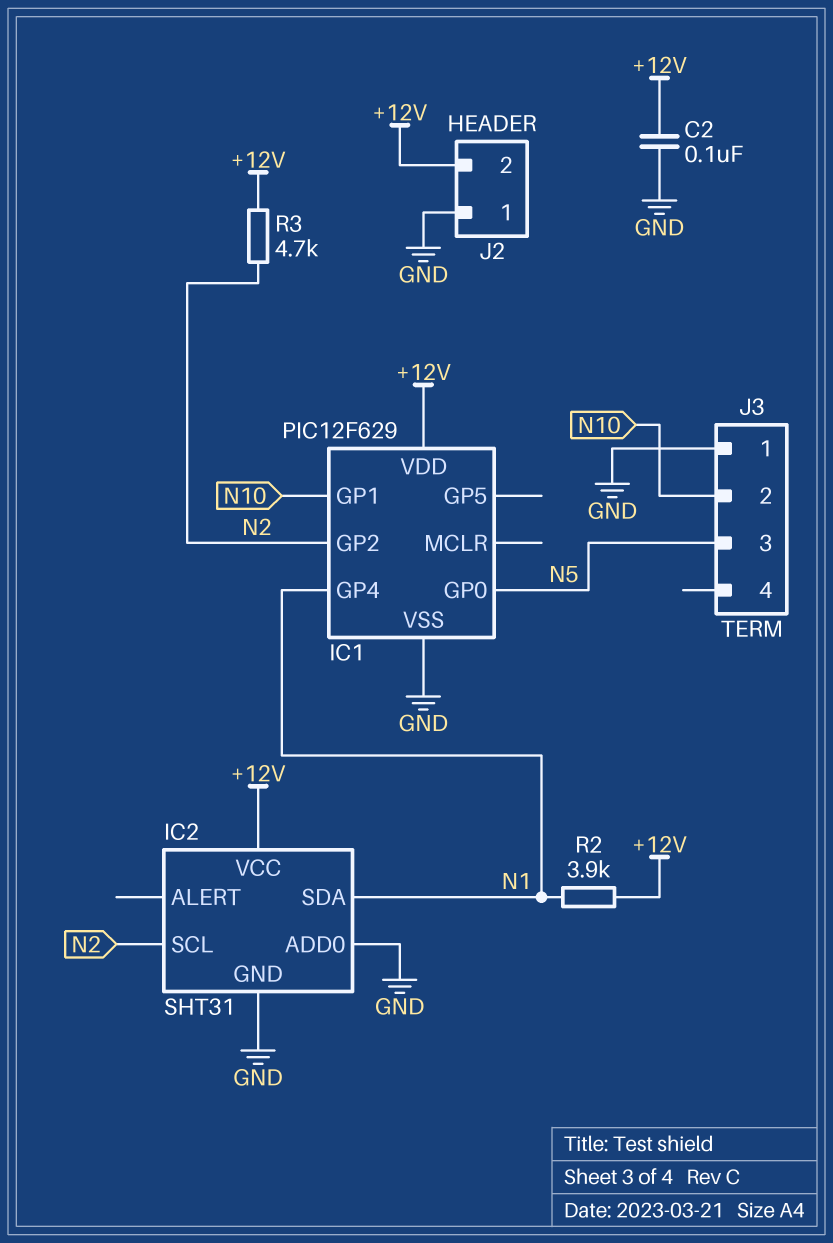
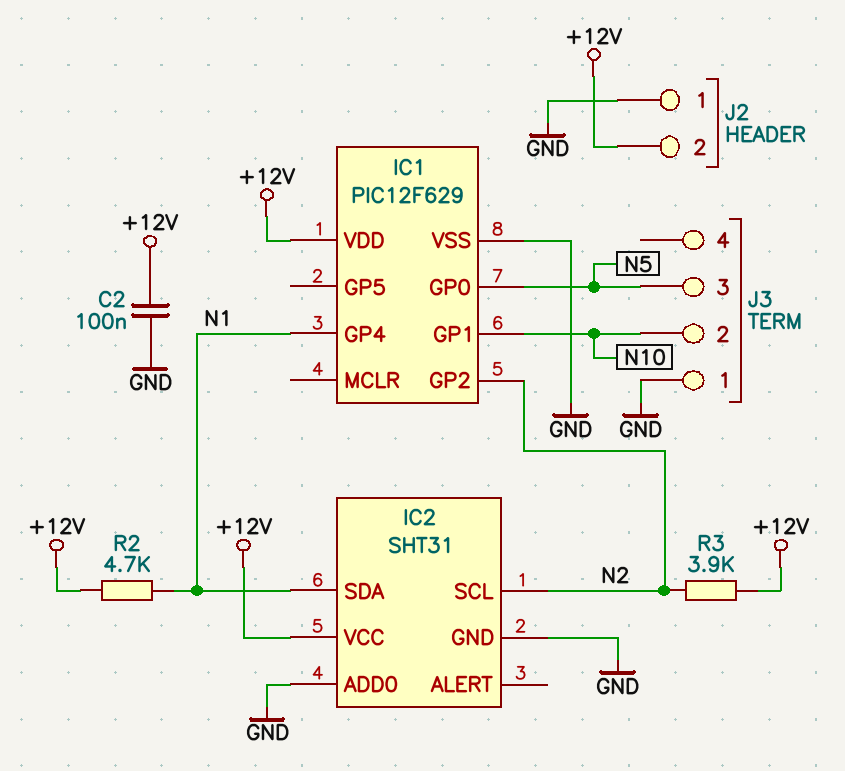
R2: 3.9k (+12V, N1) -> 4.7k (+12V, N1)
R3: 4.7k (+12V, N2) -> 3.9k (+12V, N2)

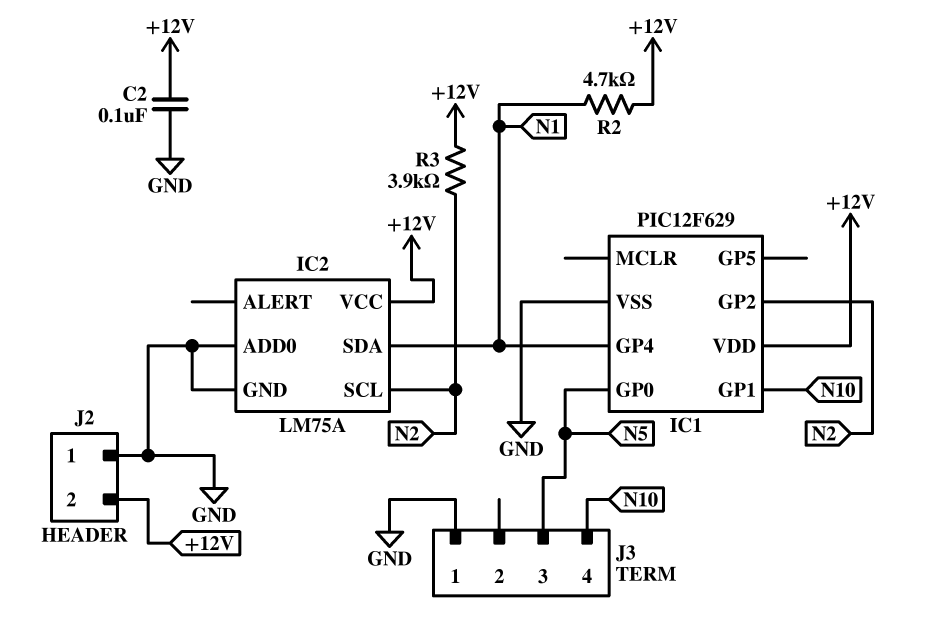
IC2: SHT31 -> LM75A
J3 pin 2: N10 -> none
J3 pin 4: none -> N10

